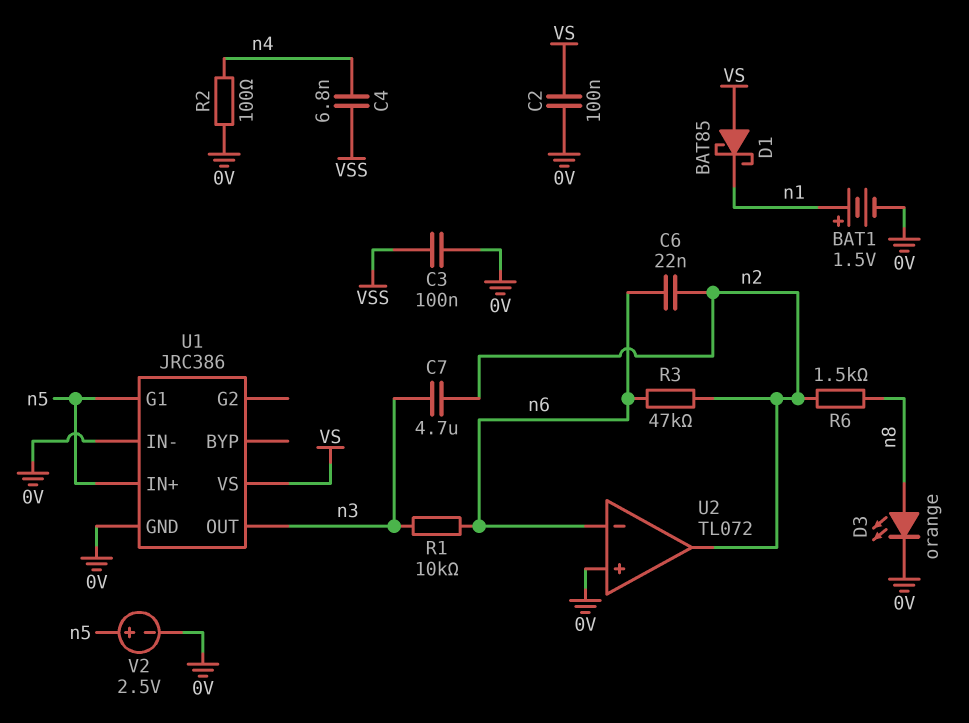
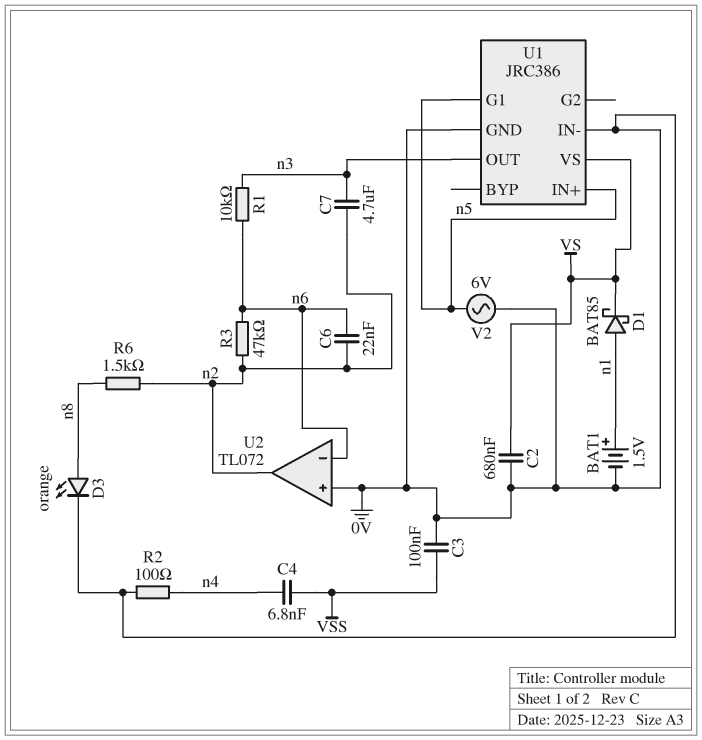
C2: 100nF (0V, VS) -> 680nF (0V, VS)
D1: schottky BAT85 (A VS, K n1) -> schottky BAT85 (A n1, K VS)
V2: 2.5V (plus n5, minus 0V) -> AC 6V (0V, n5)

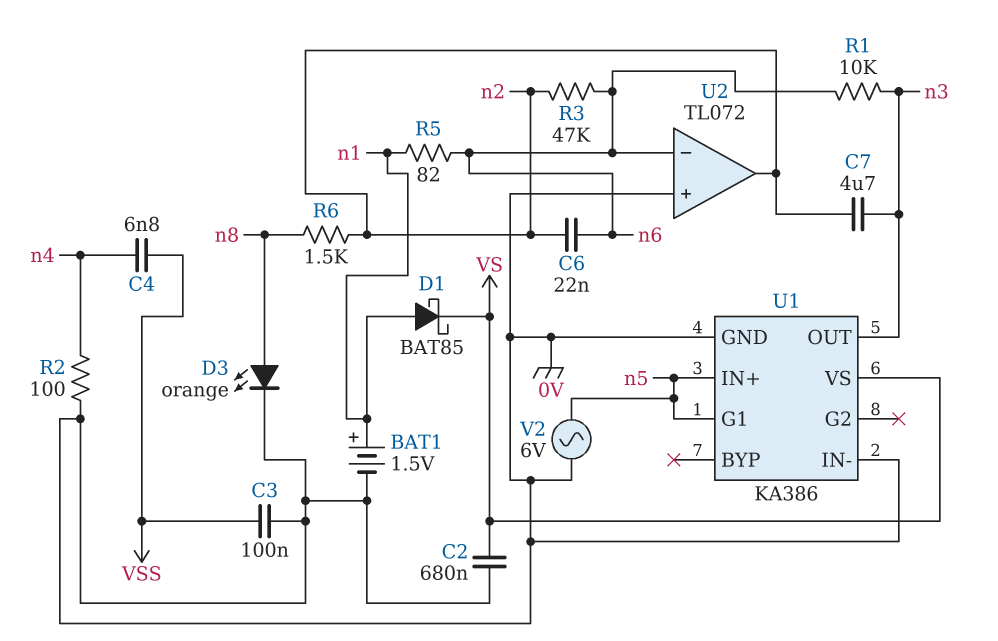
R5: none -> 82 (n1, n6)
U1: JRC386 -> KA386

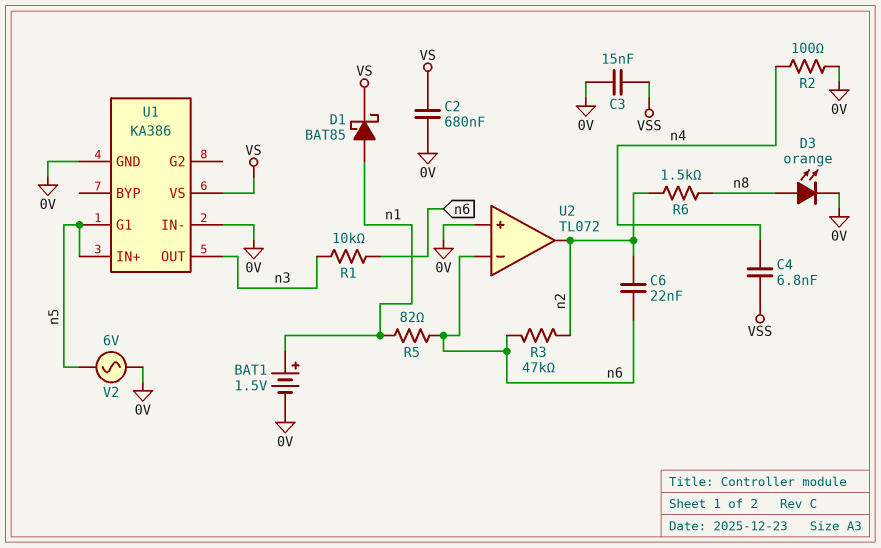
C3: 100nF (0V, VSS) -> 15nF (0V, VSS)
C7: 4.7uF (n2, n3) -> none

